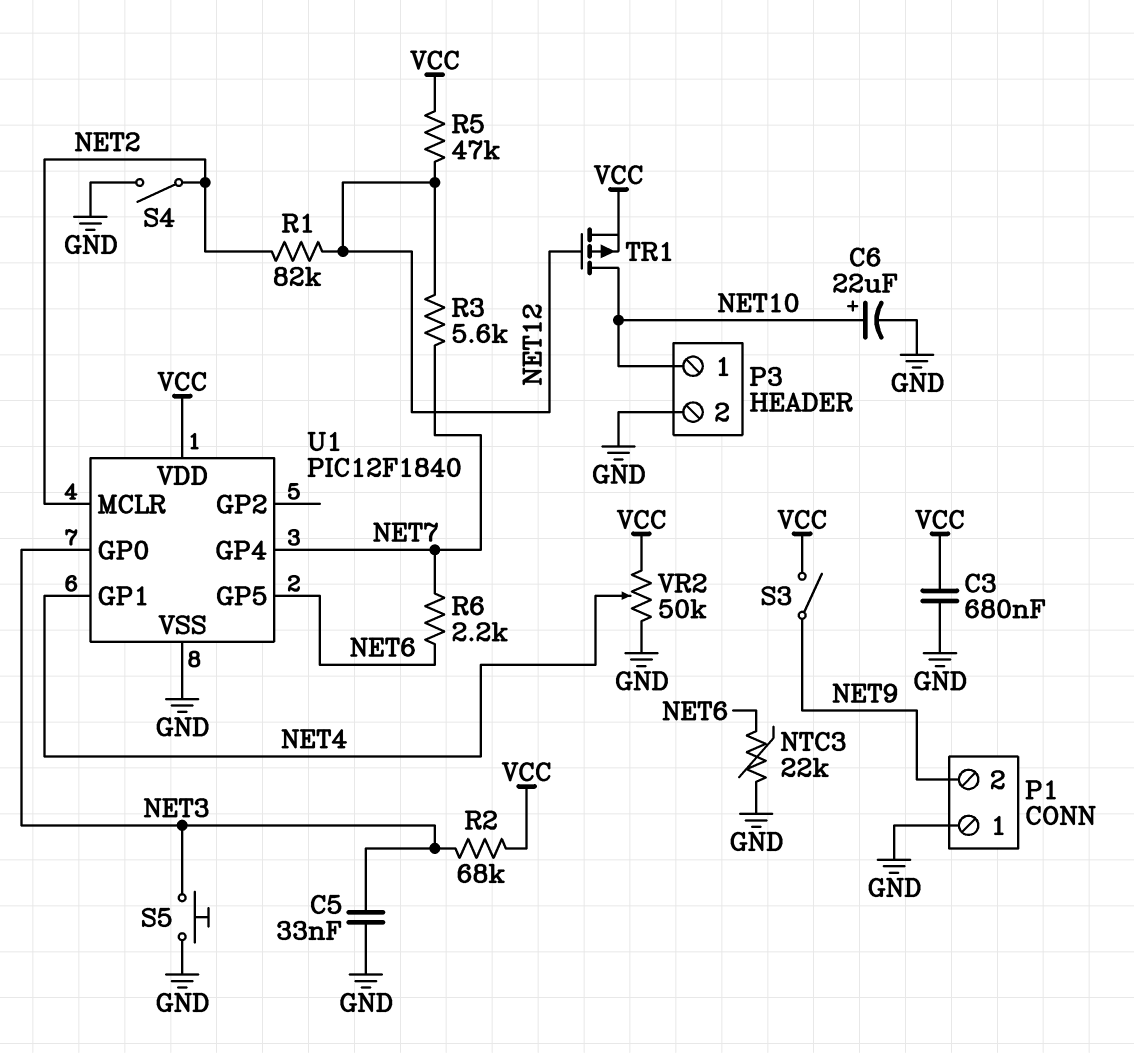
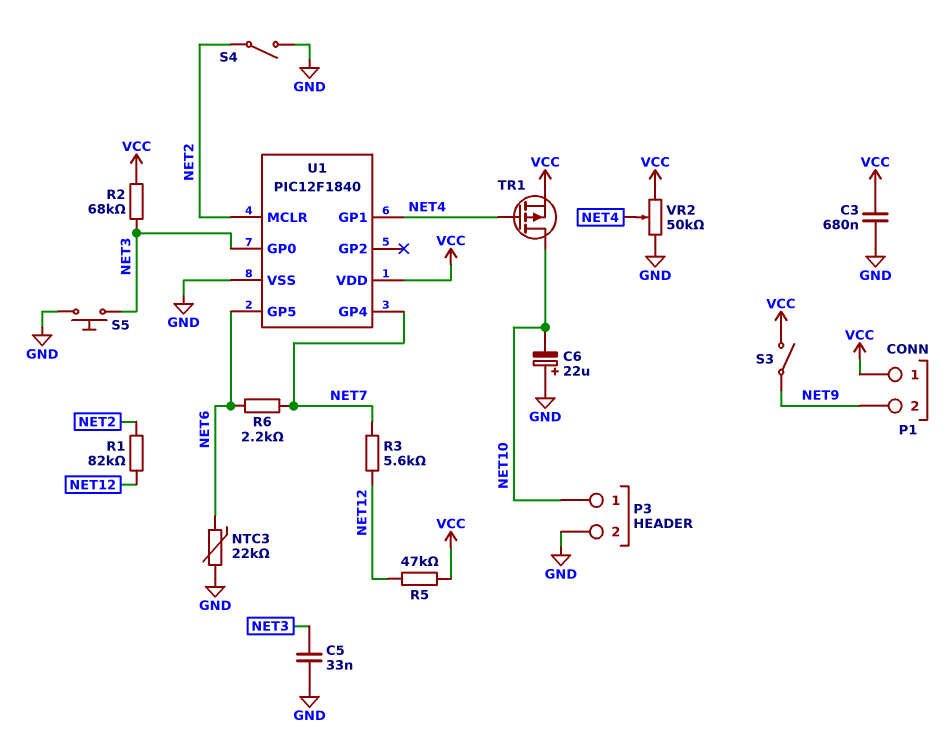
C6: 22uF (plus NET10, minus GND) -> 22uF (plus GND, minus NET10)
P1 pin 1: GND -> VCC
TR1: PMOS (G NET12, D NET10, S VCC) -> PMOS (G NET4, D NET10, S VCC)

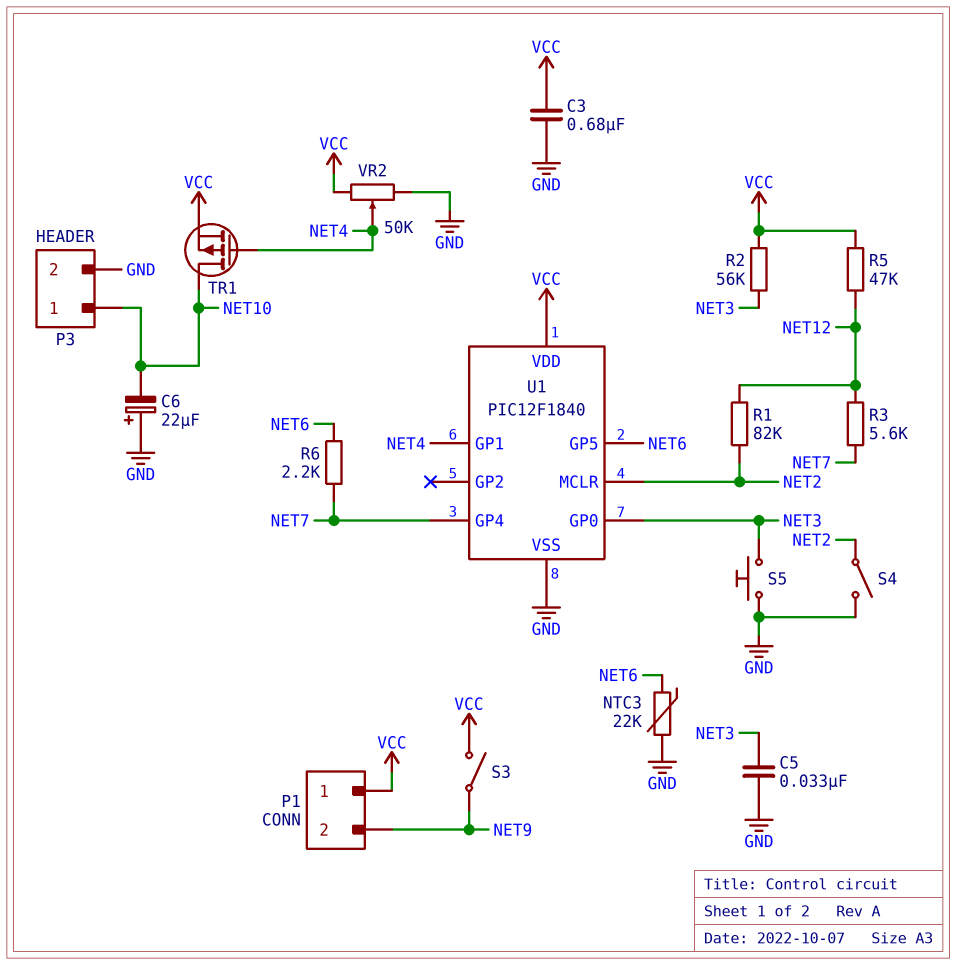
R2: 68k (NET3, VCC) -> 56k (NET3, VCC)

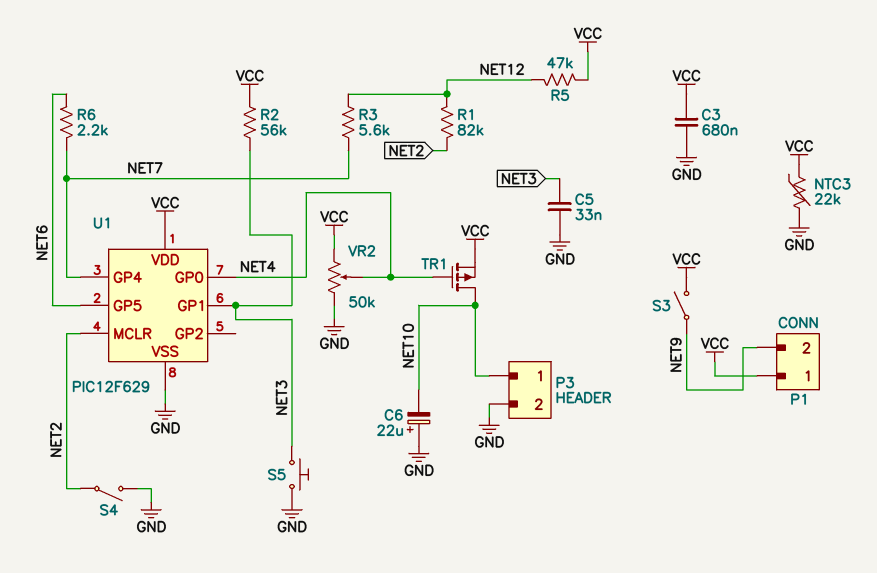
NTC3: 22k (GND, NET6) -> 22k (GND, VCC)
U1: PIC12F1840 -> PIC12F629
U1 pin GP0: NET3 -> NET4
U1 pin GP1: NET4 -> NET3

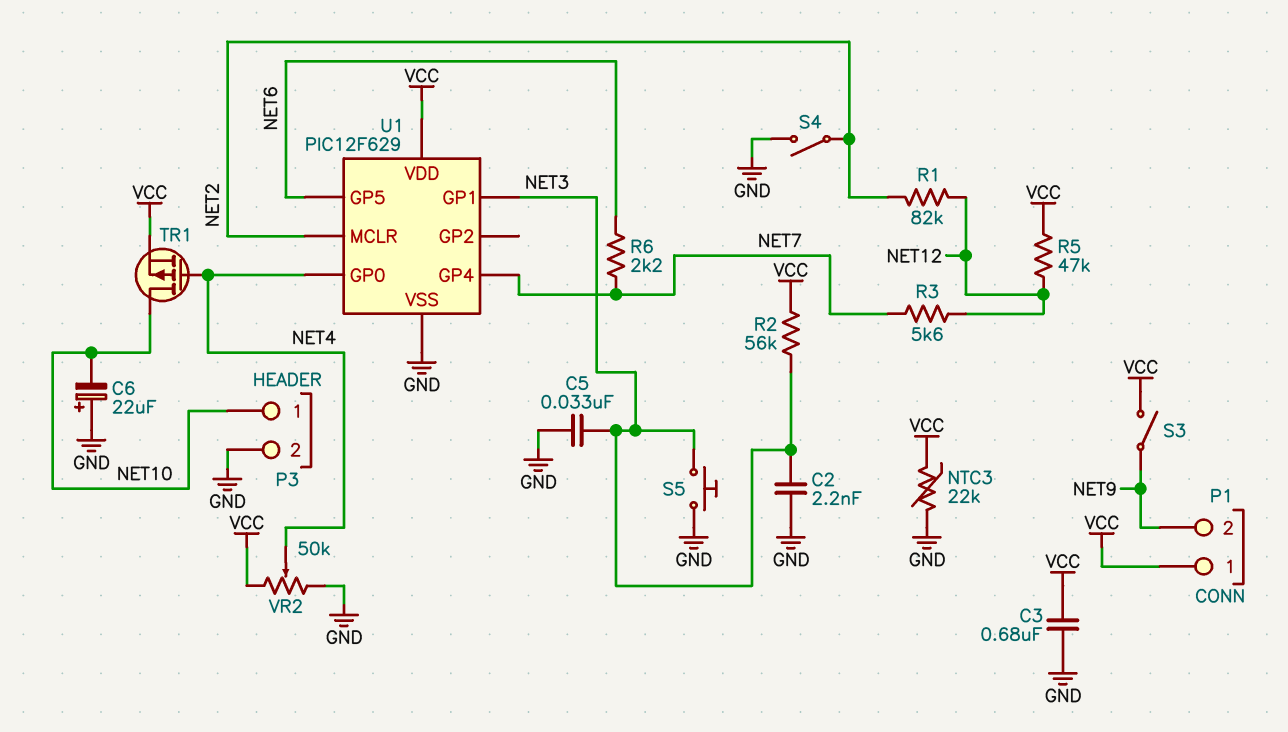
C2: none -> 2.2nF (GND, NET3)

